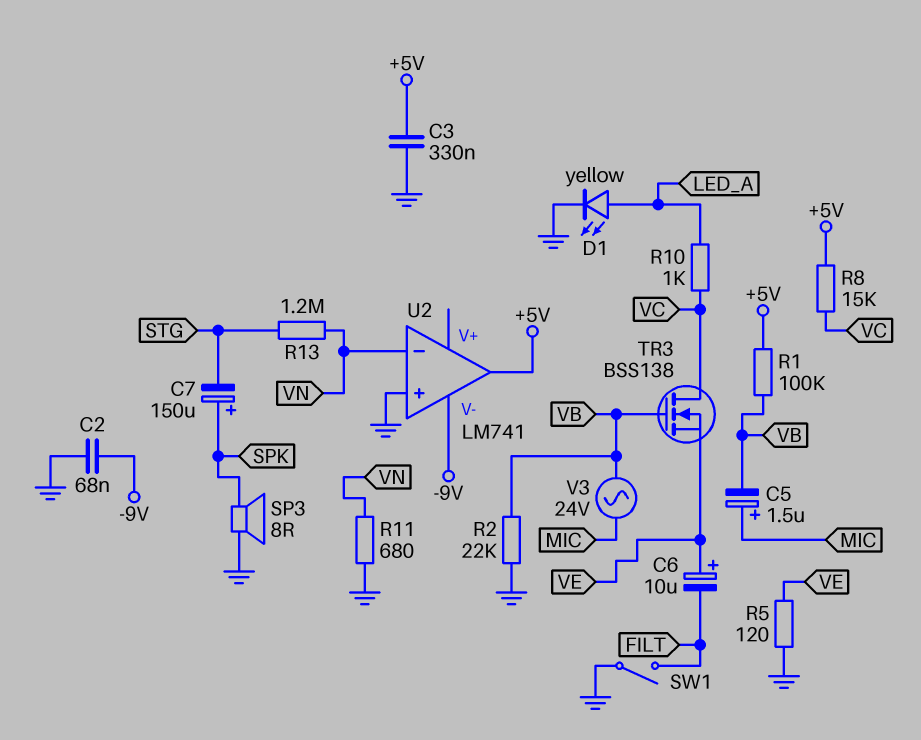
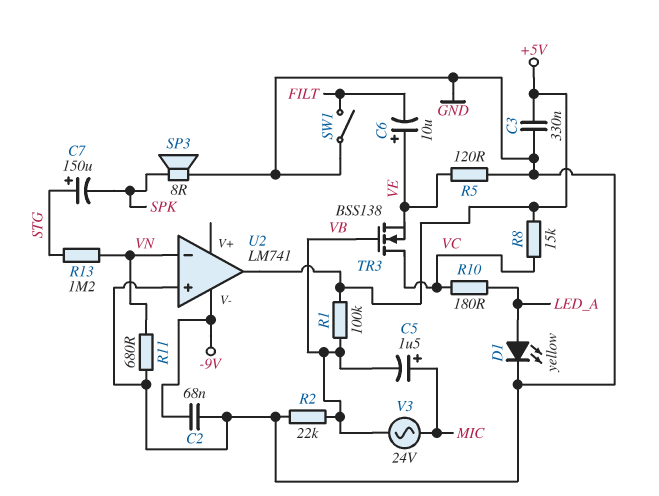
C7: 150uF (plus SPK, minus STG) -> 150uF (plus STG, minus SPK)
R10: 1k (LED_A, VC) -> 180 (LED_A, VC)

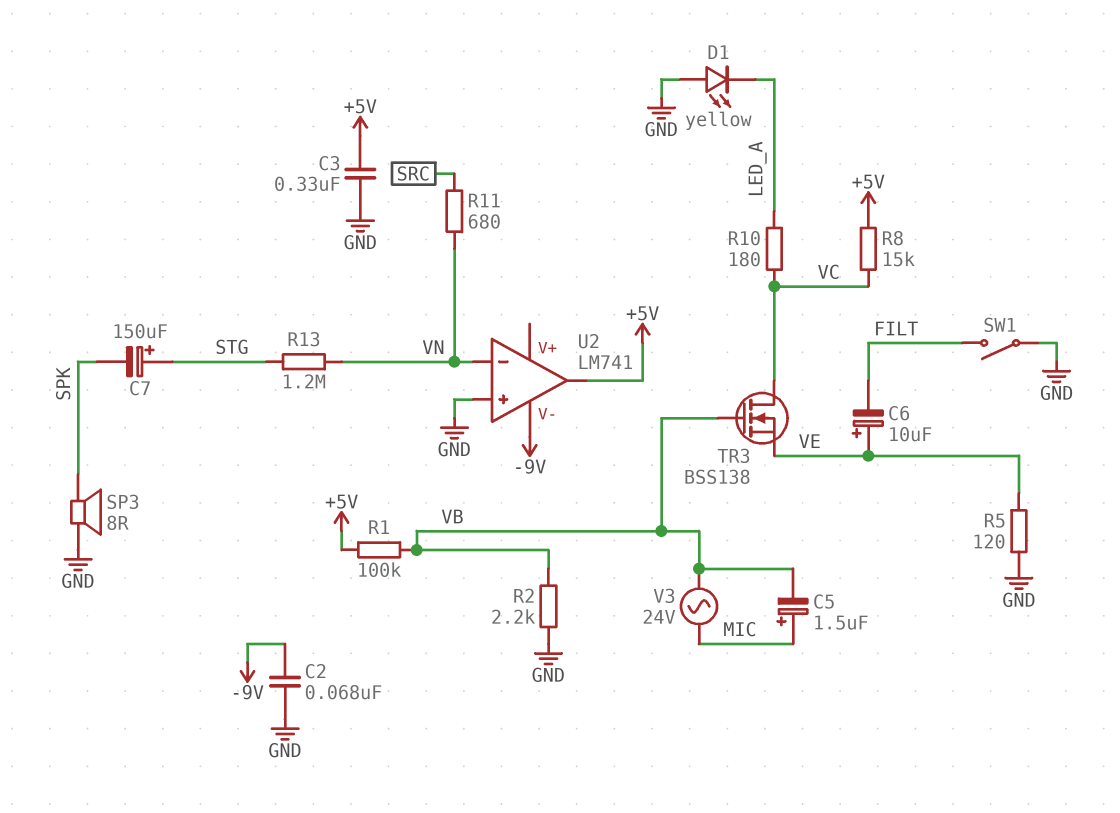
D1: LED yellow (A LED_A, K GND) -> LED yellow (A GND, K LED_A)
R2: 22k (GND, VB) -> 2.2k (GND, VB)
R11: 680 (GND, VN) -> 680 (SRC, VN)

